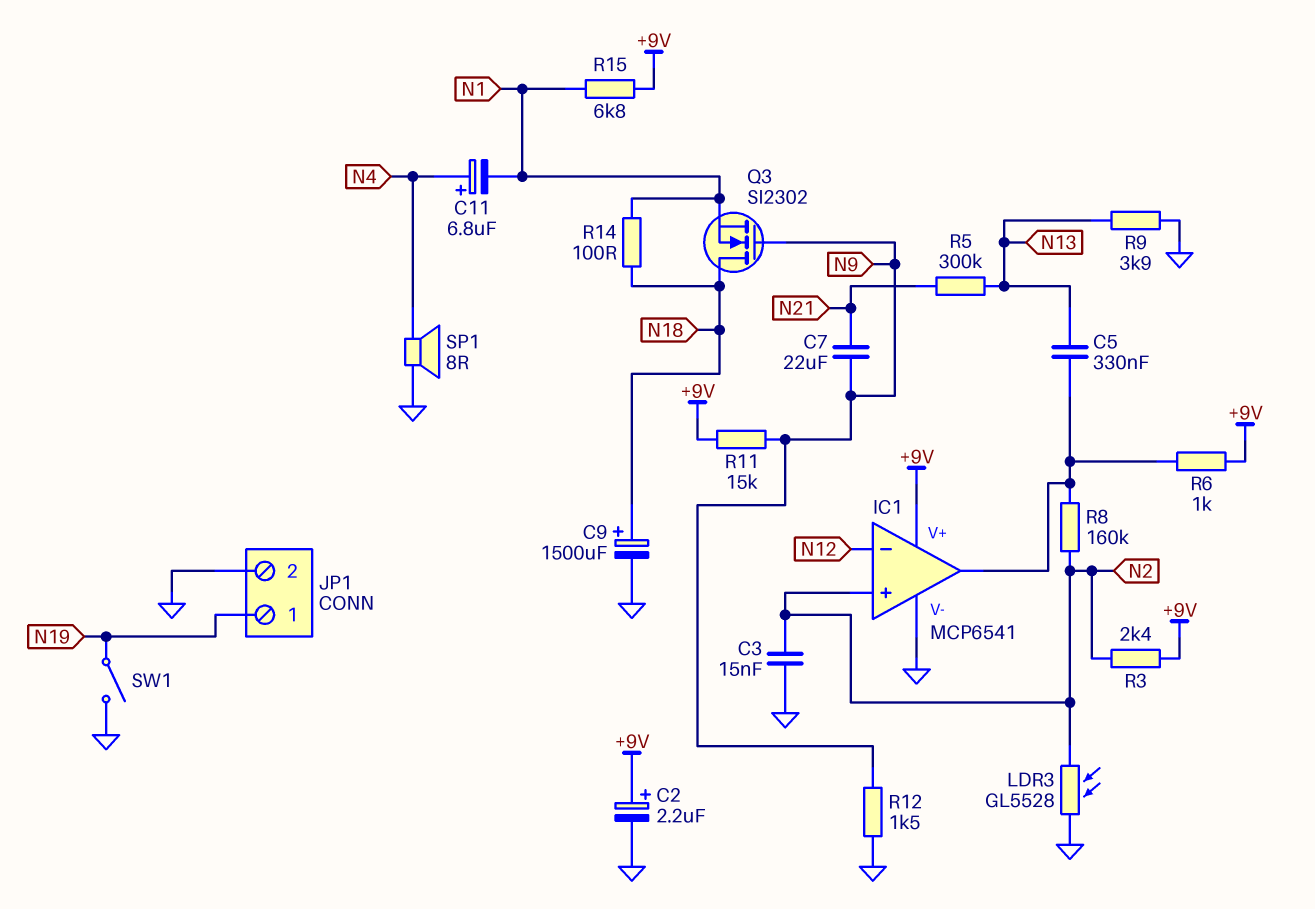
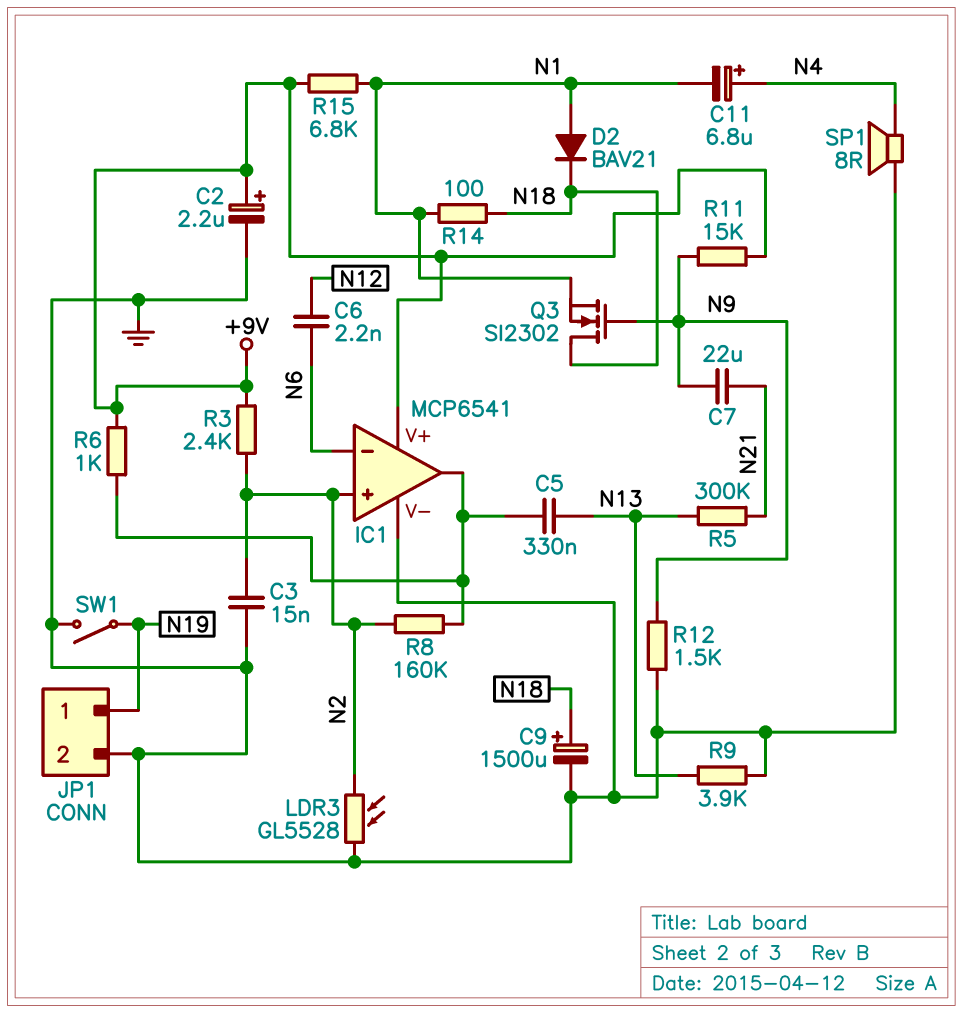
C6: none -> 2.2nF (N6, N12)
D2: none -> diode BAV21 (A N1, K N18)
IC1 pin in-: N12 -> N6

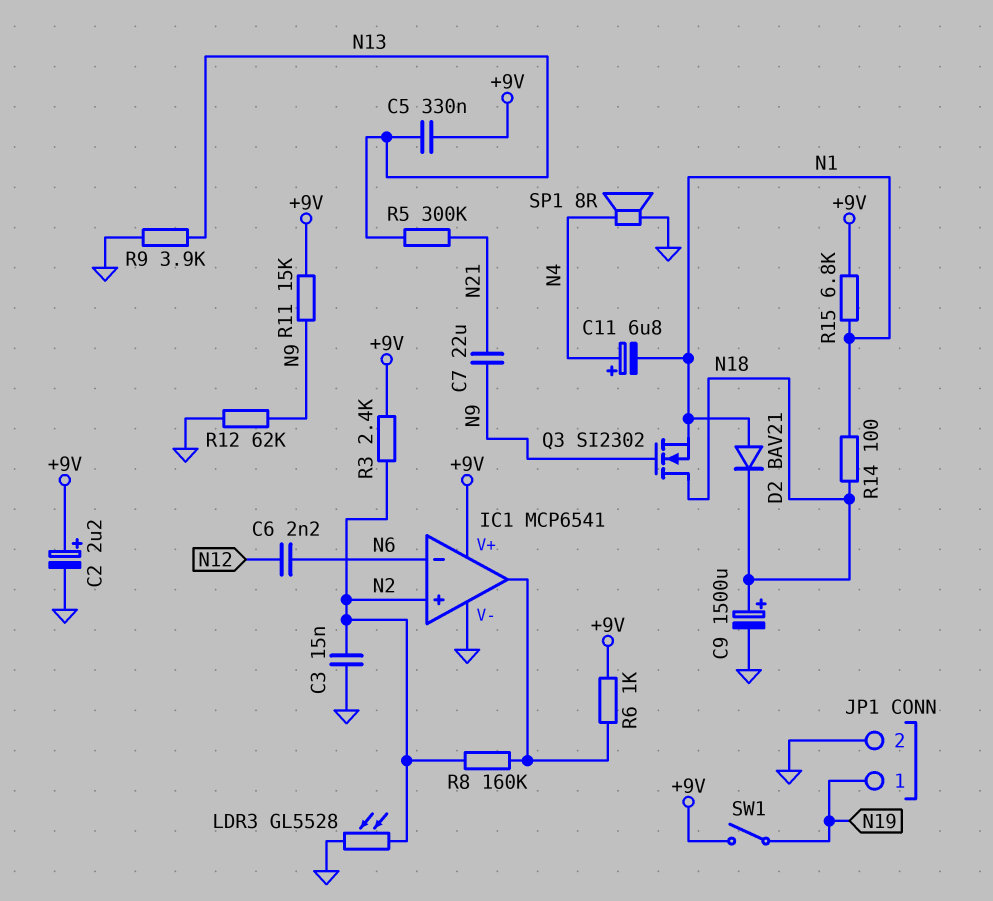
C5: 330nF (IC1/out, N13) -> 330nF (+9V, N13)
R12: 1.5k (GND, N9) -> 62k (GND, N9)
SW1: switch (GND, N19) -> switch (+9V, N19)

